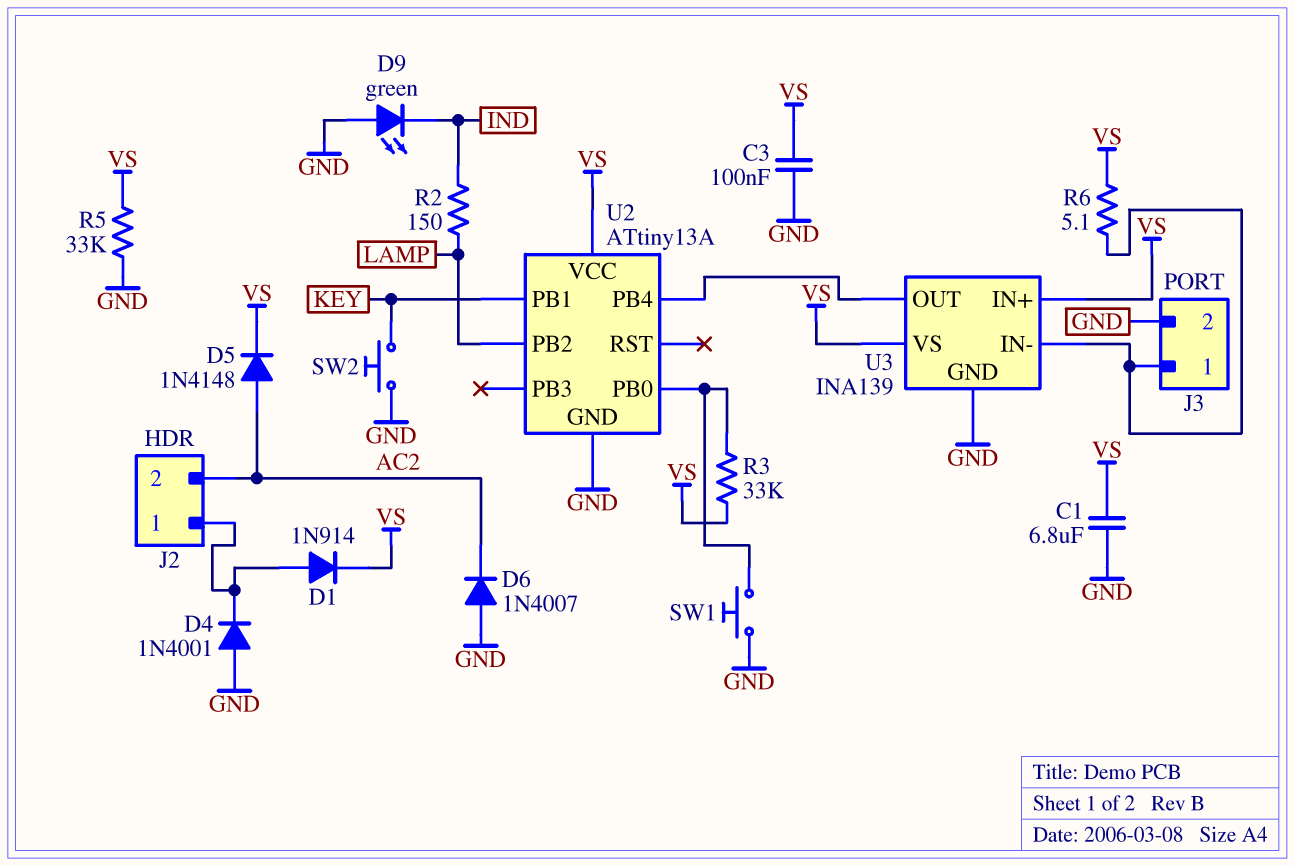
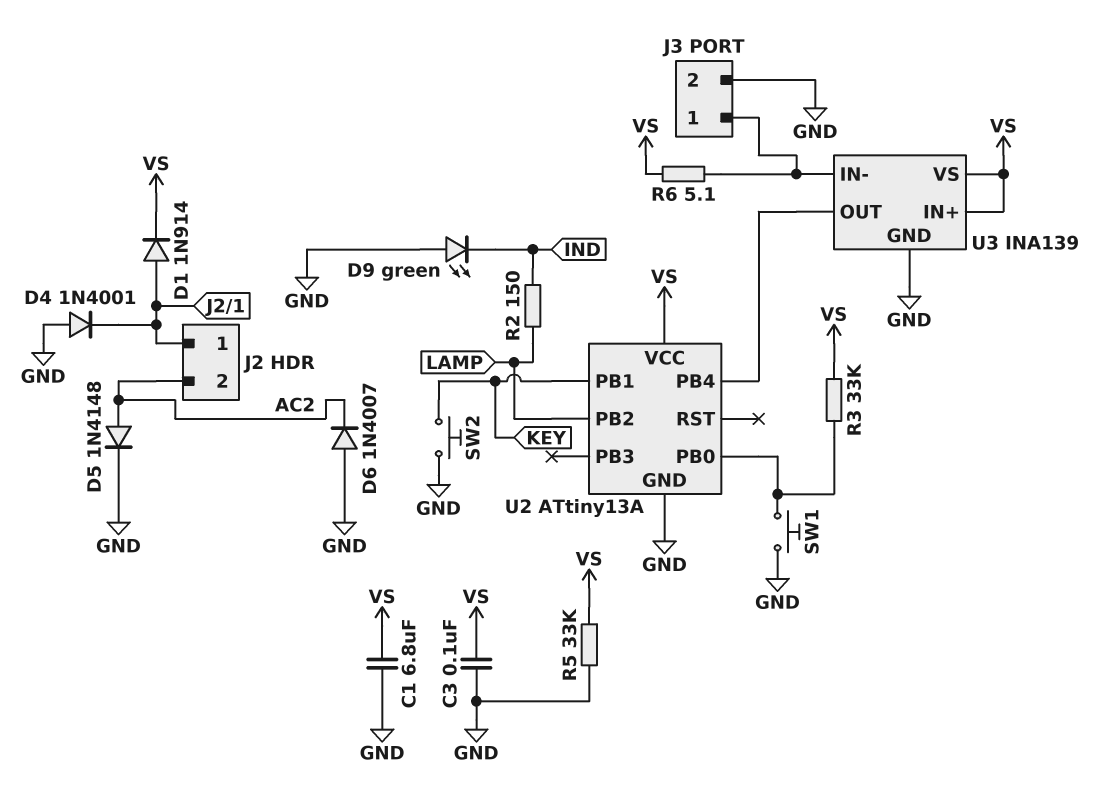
D5: diode 1N4148 (A AC2, K VS) -> diode 1N4148 (A AC2, K GND)

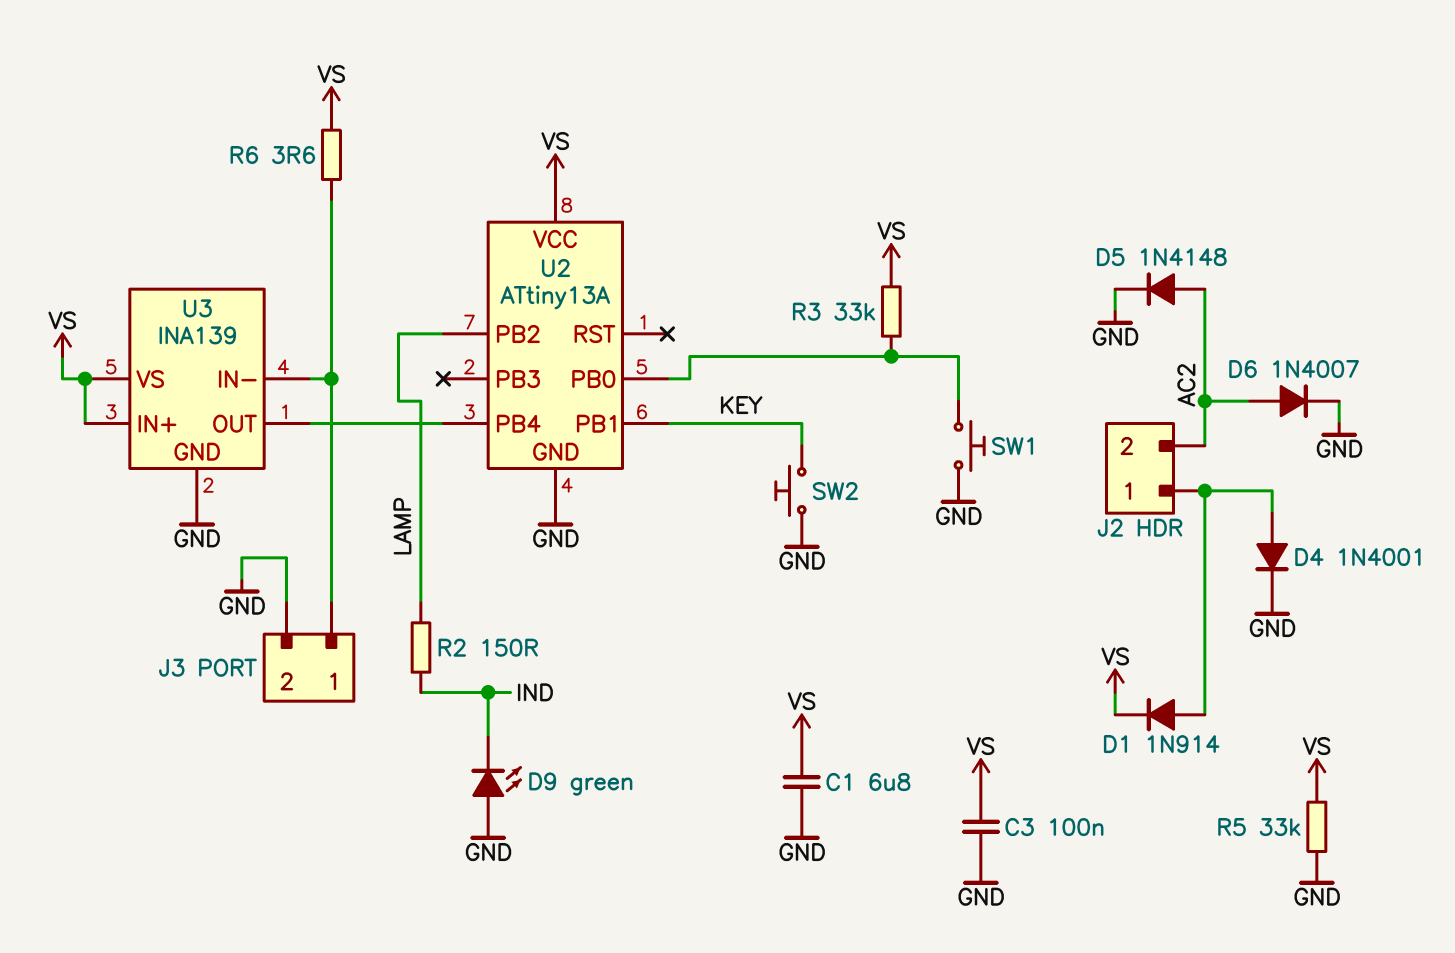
D4: diode 1N4001 (A GND, K J2/1) -> diode 1N4001 (A J2/1, K GND)
D6: diode 1N4007 (A GND, K AC2) -> diode 1N4007 (A AC2, K GND)
R6: 5.1 (J3/1, VS) -> 3.6 (J3/1, VS)

